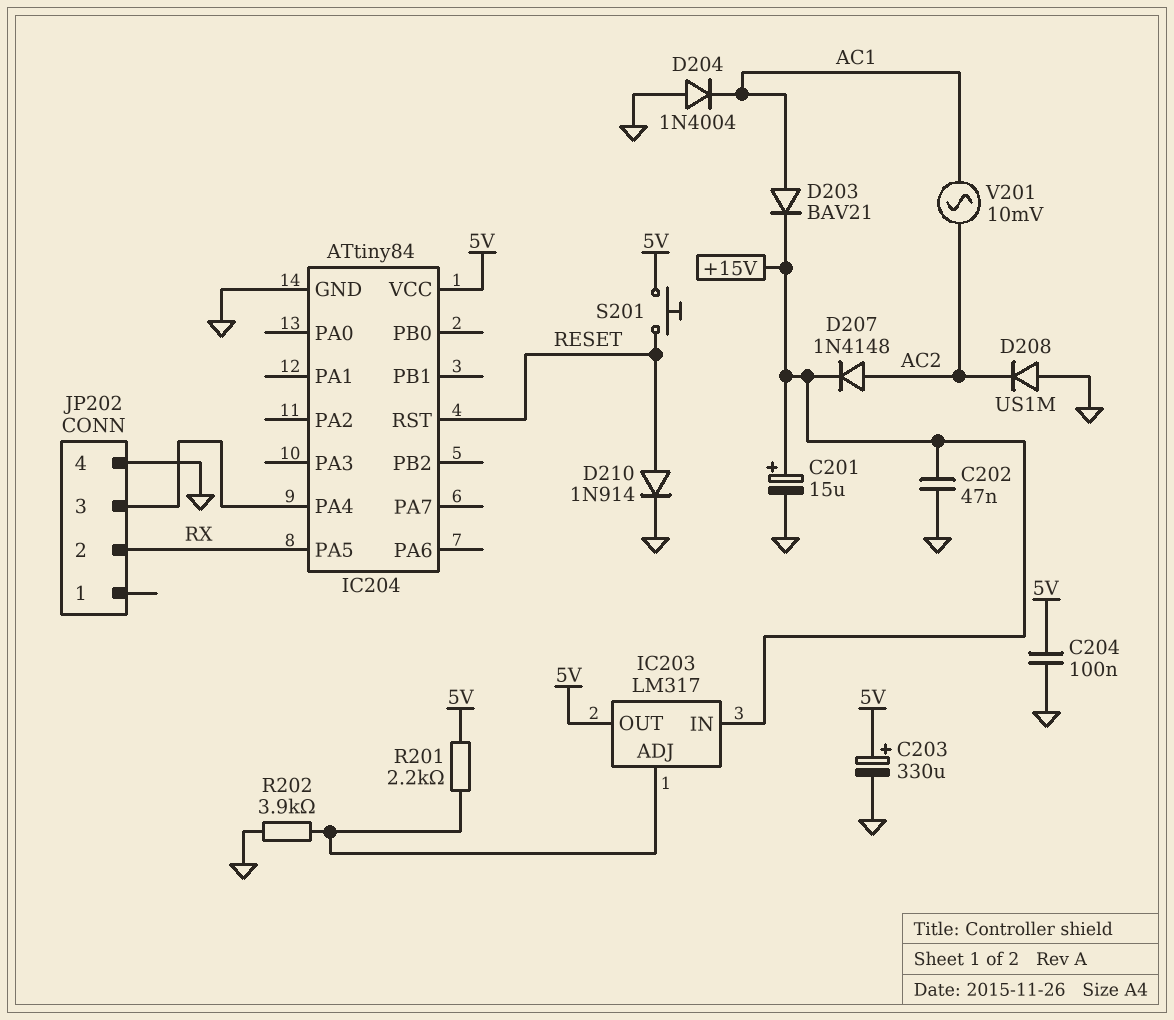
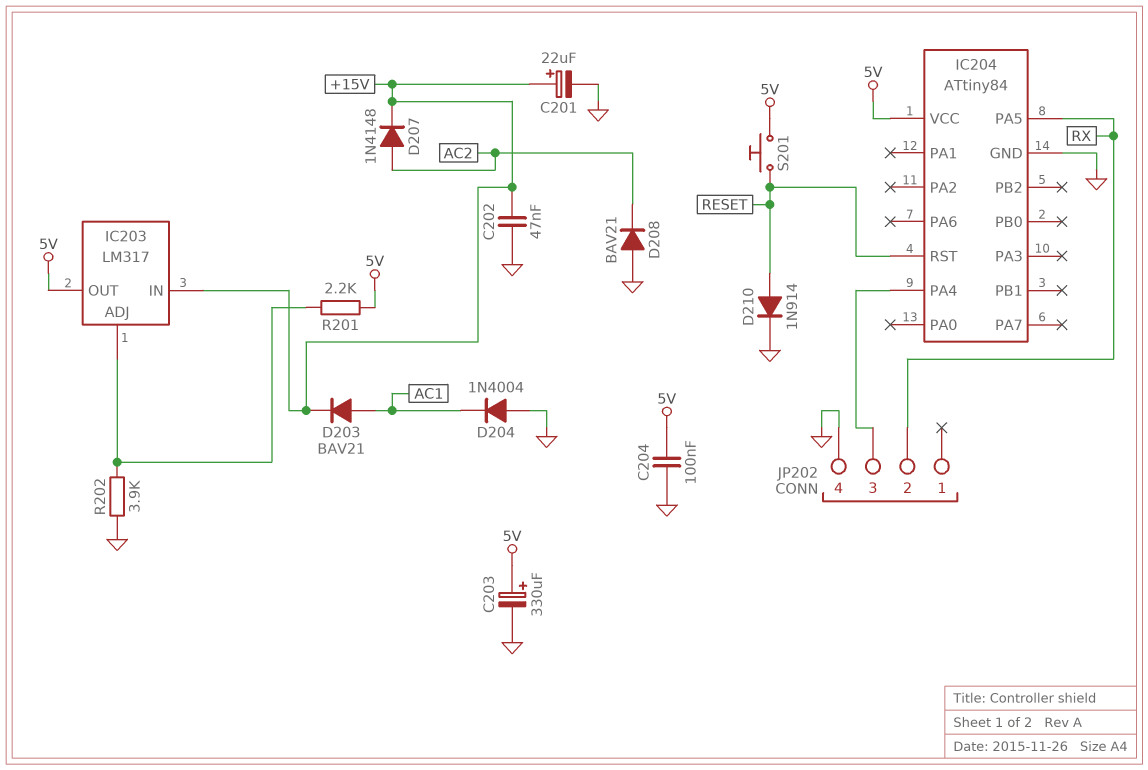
C201: 15uF (plus +15V, minus GND) -> 22uF (plus +15V, minus GND)
D208: diode US1M (A GND, K AC2) -> diode BAV21 (A GND, K AC2)
V201: AC 10mV (AC1, AC2) -> none

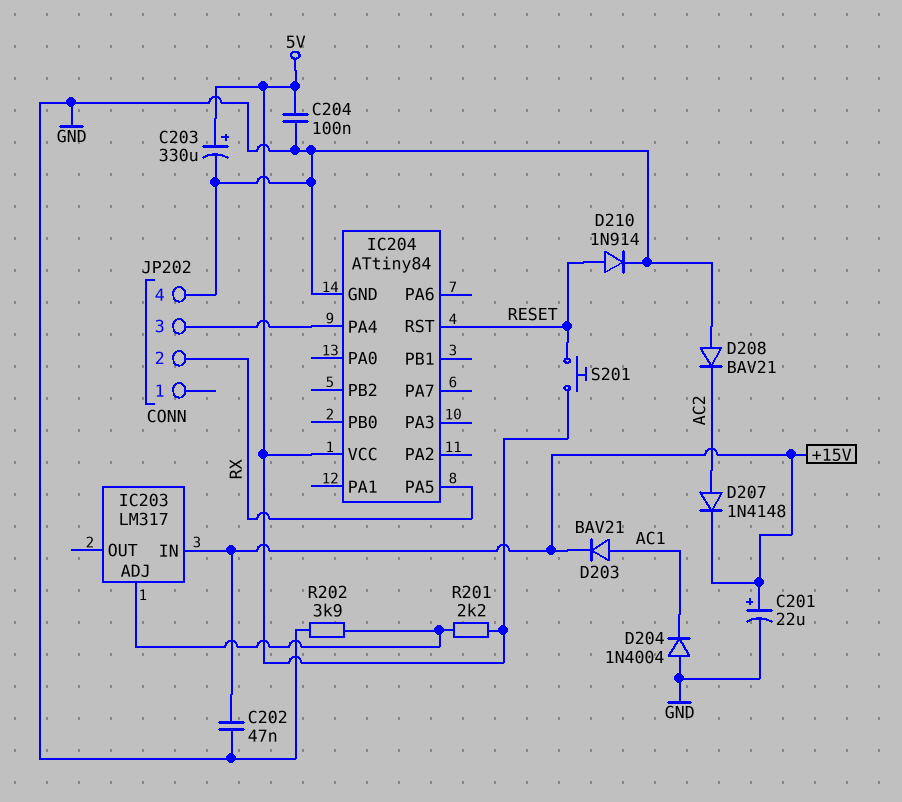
IC203 pin OUT: 5V -> none

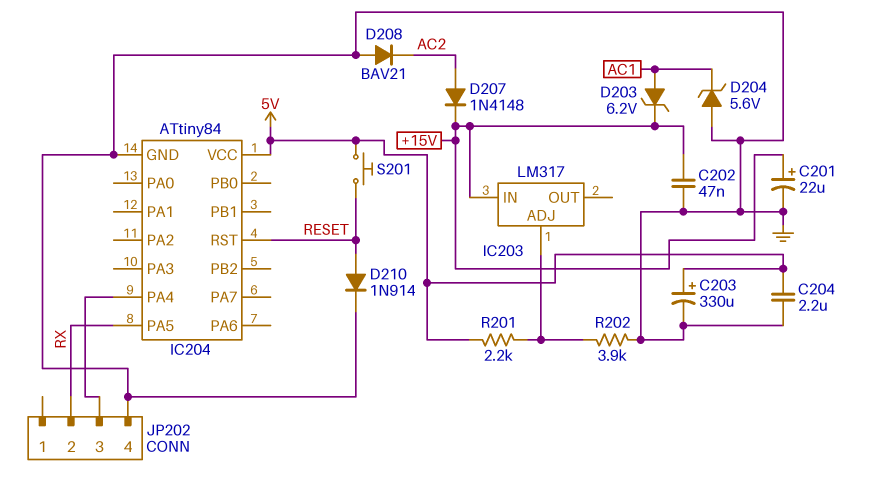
C204: 100nF (5V, GND) -> 2.2uF (5V, GND)
D203: diode BAV21 (A AC1, K +15V) -> zener 6.2V (A AC1, K +15V)
D204: diode 1N4004 (A GND, K AC1) -> zener 5.6V (A GND, K AC1)

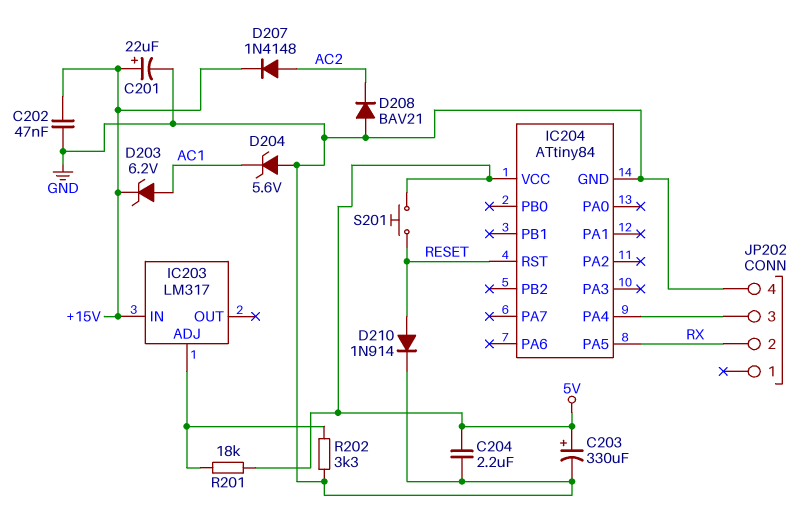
R201: 2.2k (5V, IC203/ADJ) -> 18k (5V, IC203/ADJ)
R202: 3.9k (GND, IC203/ADJ) -> 3.3k (GND, IC203/ADJ)

